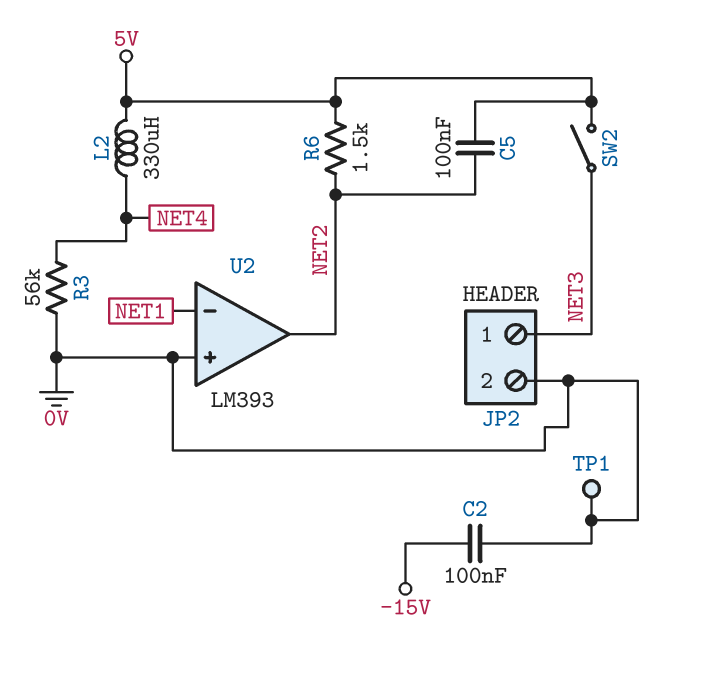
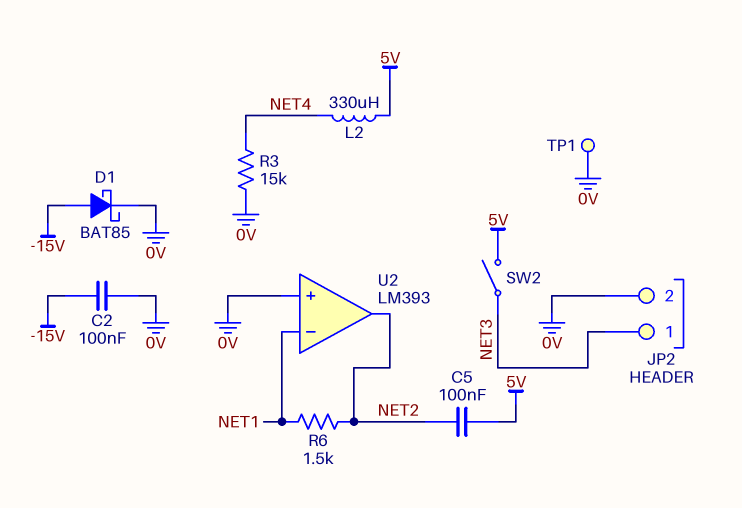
D1: none -> schottky BAT85 (A -15V, K 0V)
R3: 56k (0V, NET4) -> 15k (0V, NET4)
R6: 1.5k (5V, NET2) -> 1.5k (NET1, NET2)

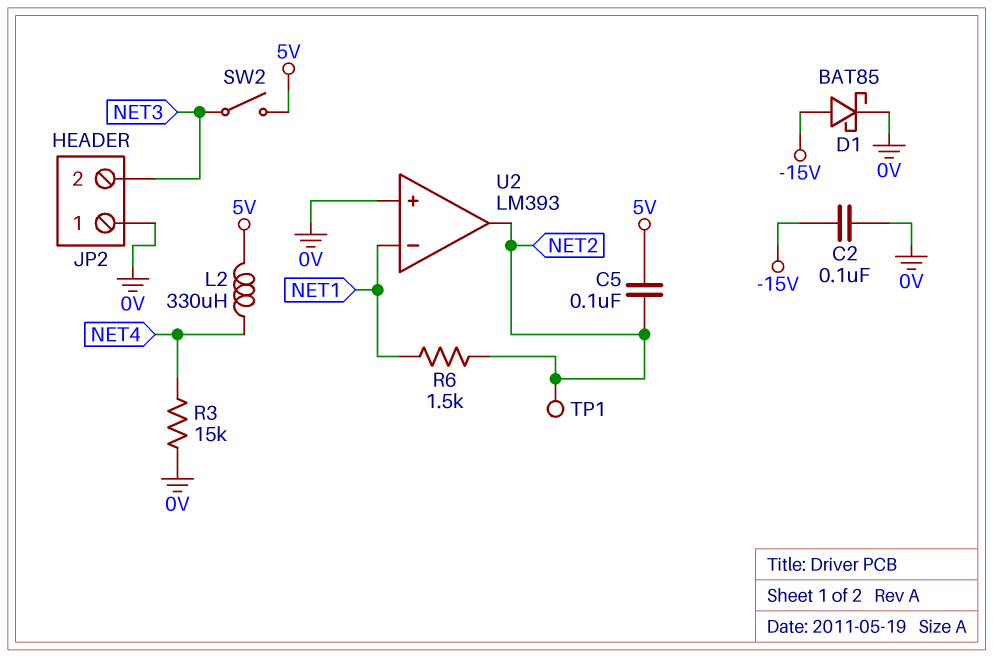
JP2 pin 1: NET3 -> 0V
JP2 pin 2: 0V -> NET3
TP1: test point (0V) -> test point (NET2)

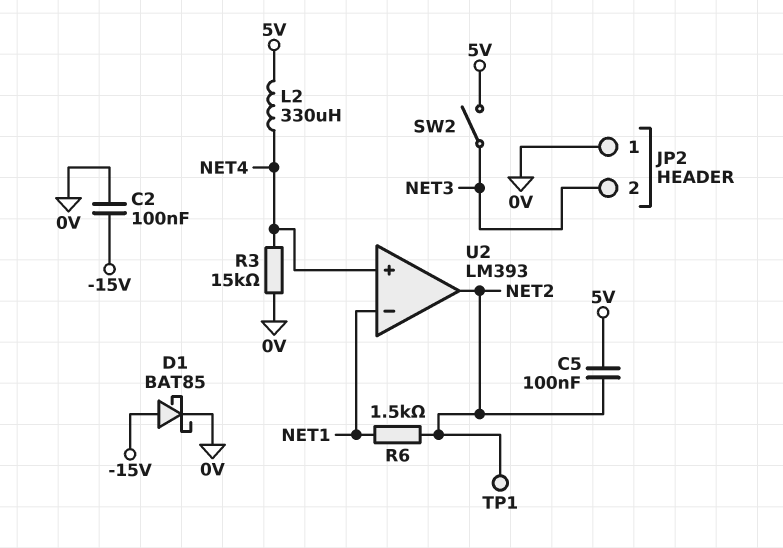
U2 pin in+: 0V -> NET4

